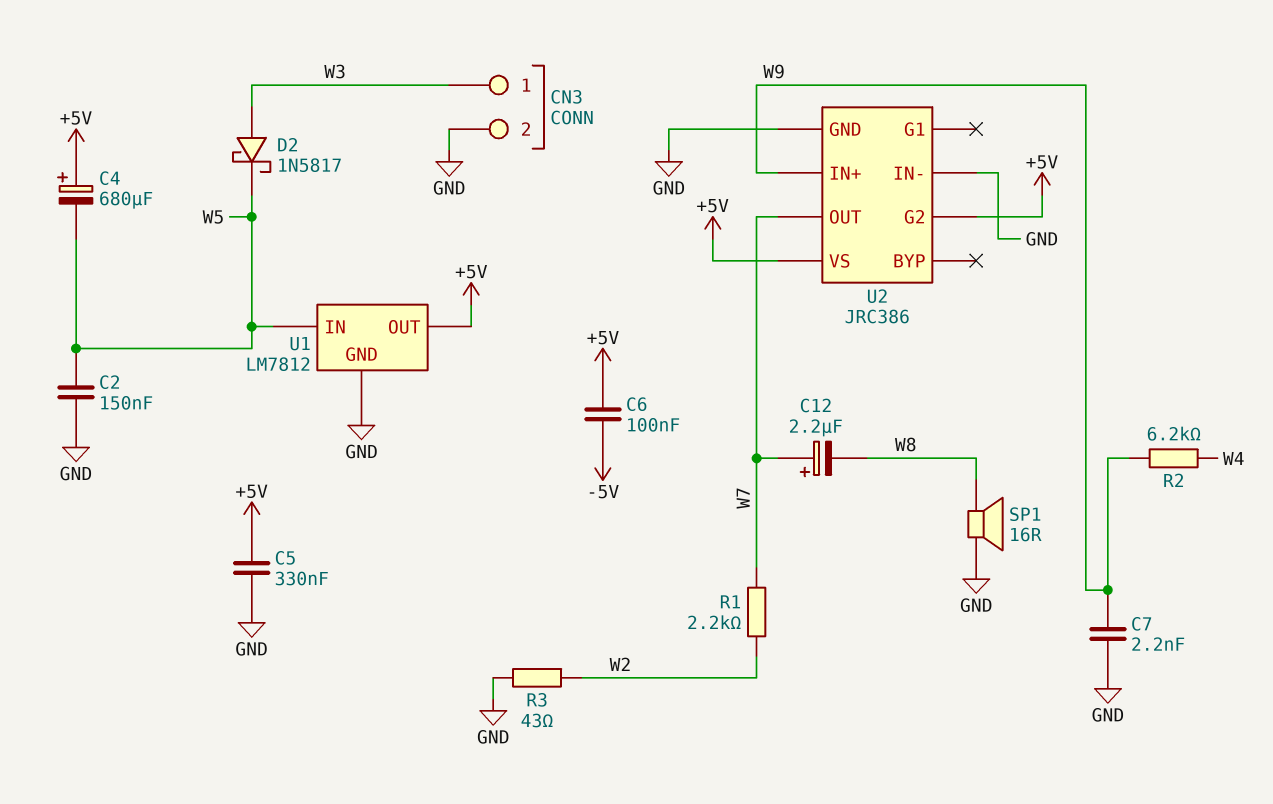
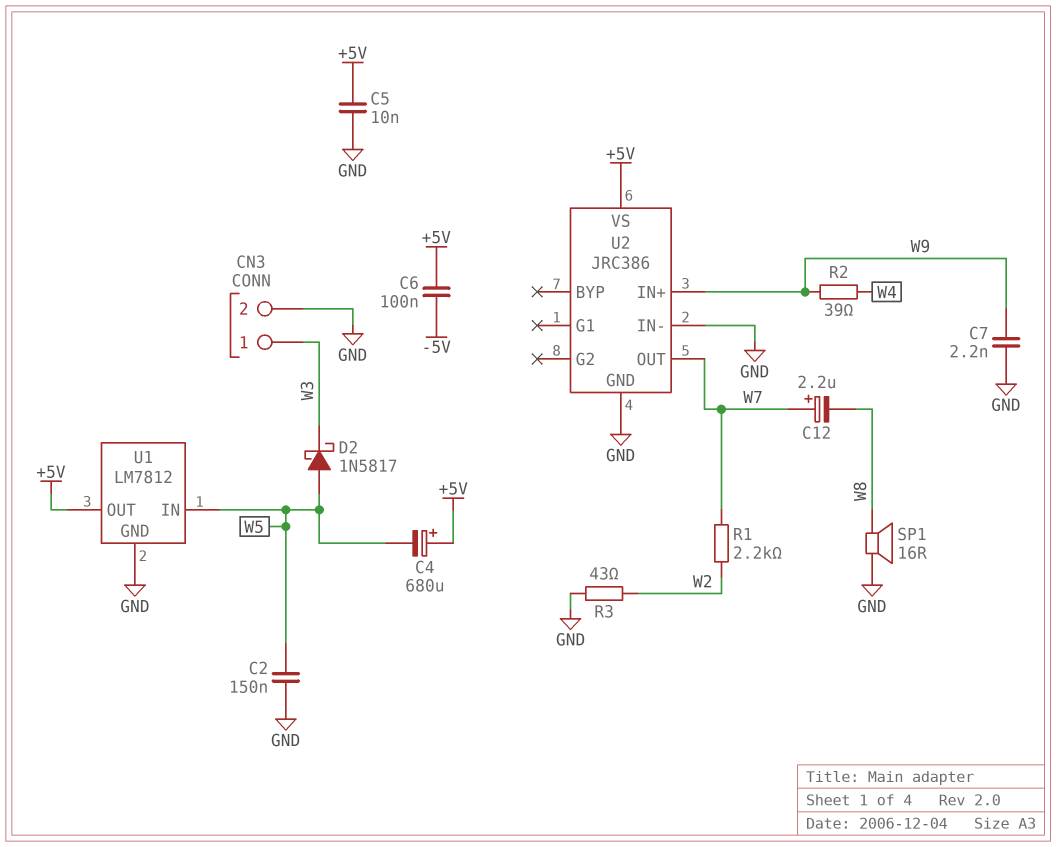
C5: 330nF (+5V, GND) -> 10nF (+5V, GND)
D2: schottky 1N5817 (A W3, K W5) -> schottky 1N5817 (A W5, K W3)
R2: 6.2k (W4, W9) -> 39 (W4, W9)
U2 pin G2: +5V -> none

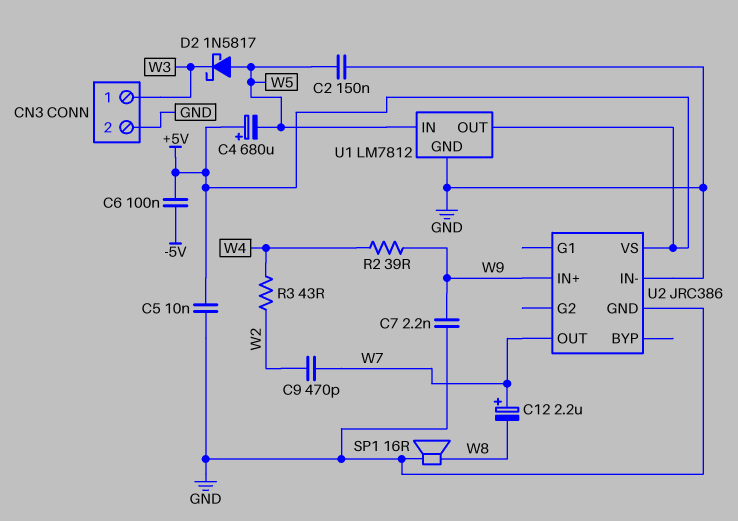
C9: none -> 470pF (W2, W7)
R1: 2.2k (W2, W7) -> none
R3: 43 (GND, W2) -> 43 (W2, W4)

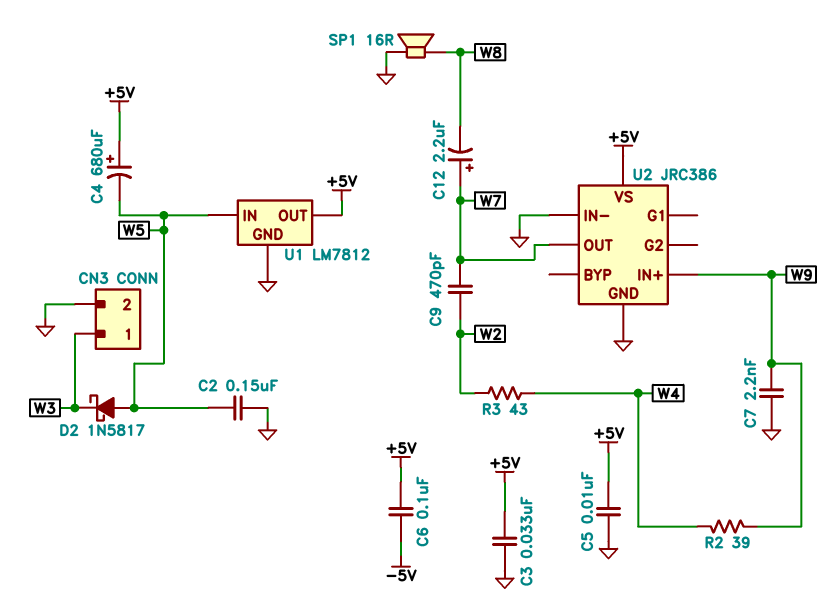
C3: none -> 33nF (+5V, GND)

